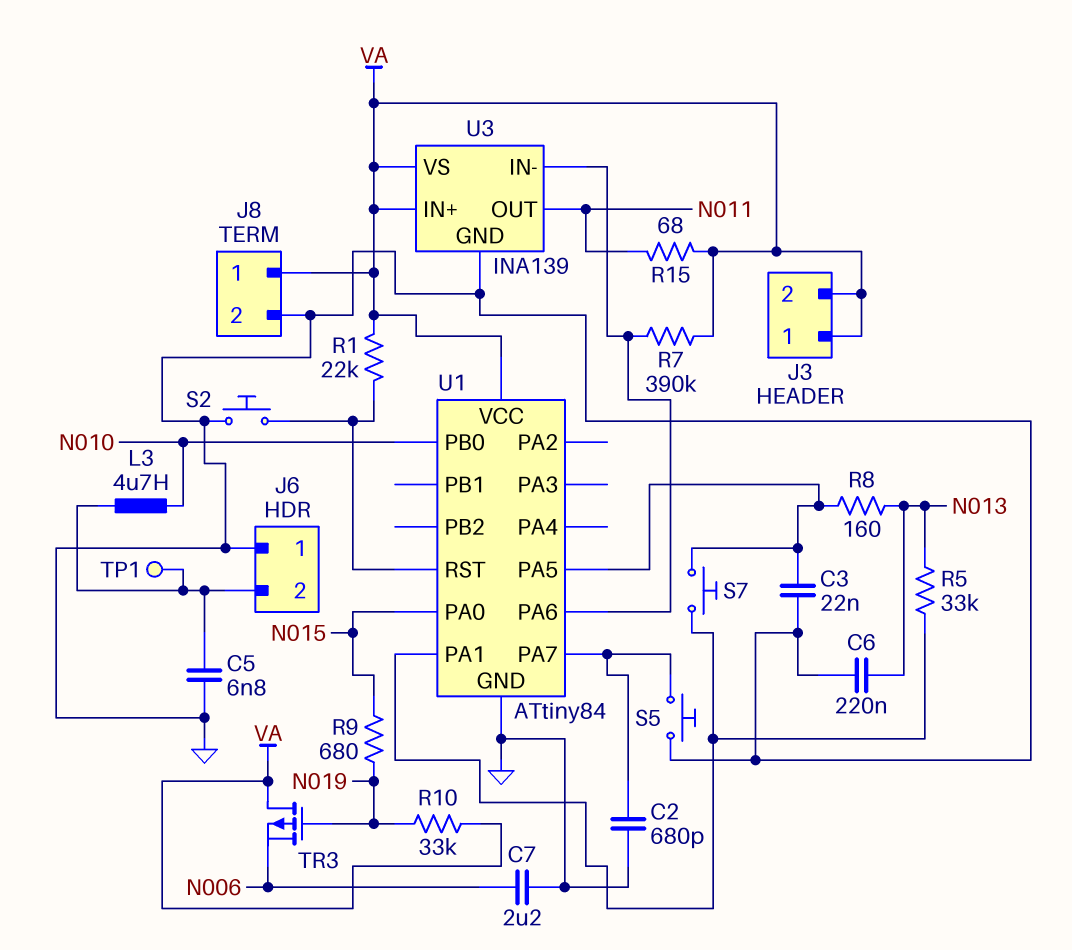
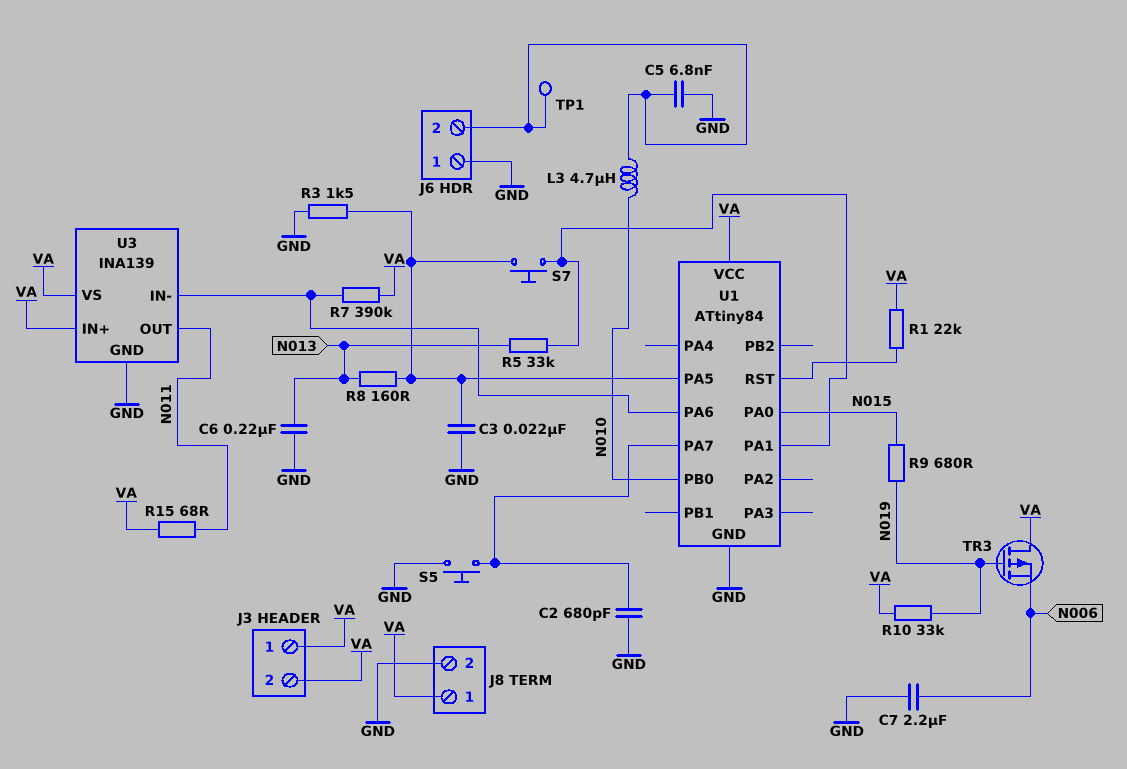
R3: none -> 1.5k (GND, U1/PA5)
S2: button (GND, U1/RST) -> none

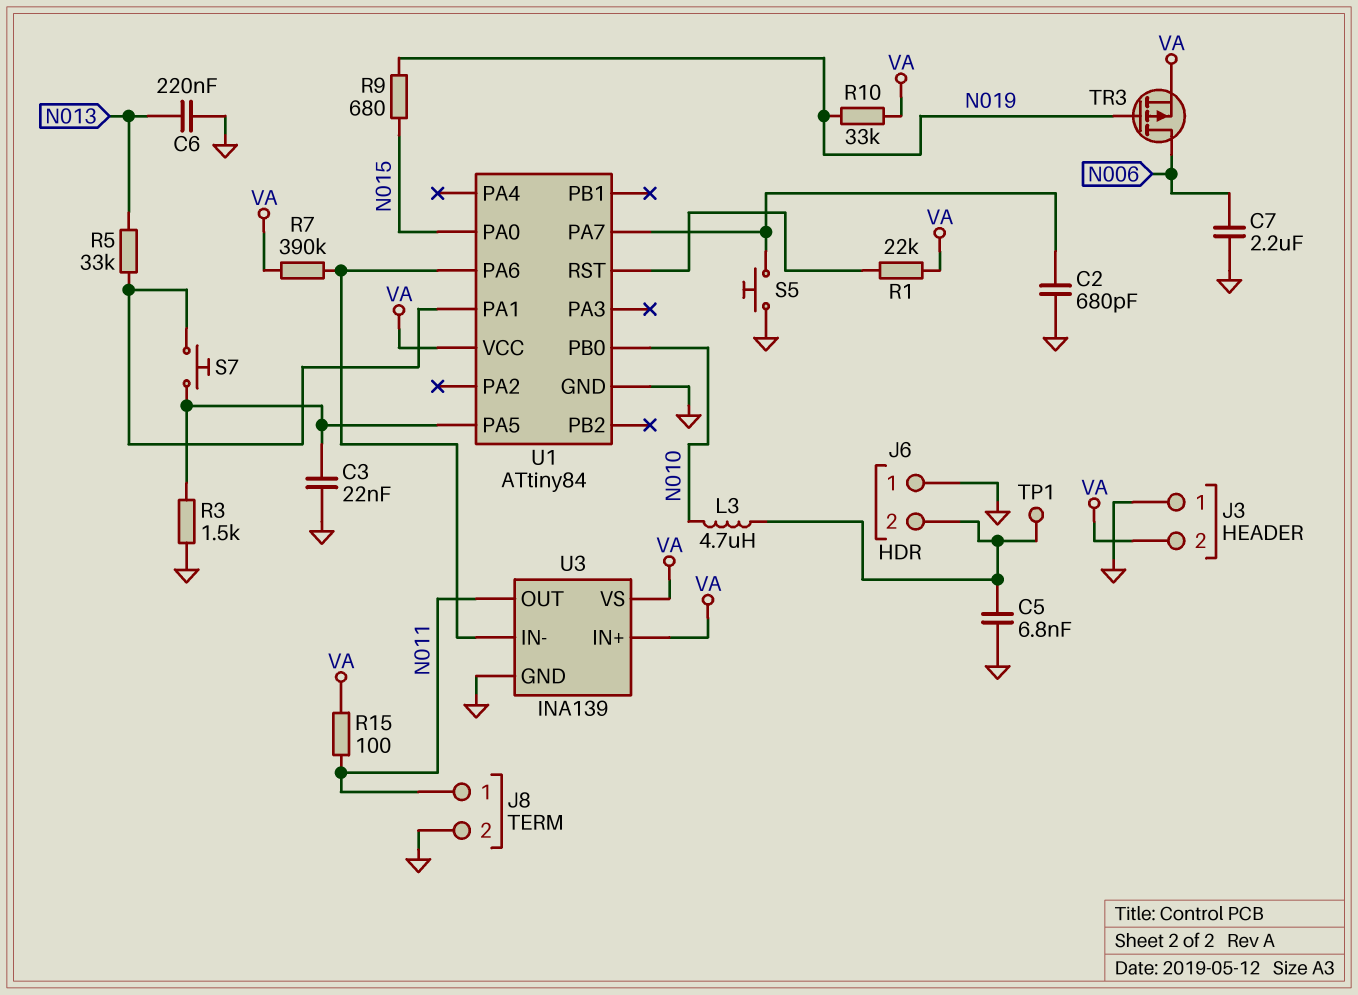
J3 pin 1: VA -> GND
J8 pin 1: VA -> N011
R8: 160 (N013, U1/PA5) -> none
R15: 68 (N011, VA) -> 100 (N011, VA)
TR3: PMOS (G N019, D VA, S N006) -> PMOS (G N019, D N006, S VA)

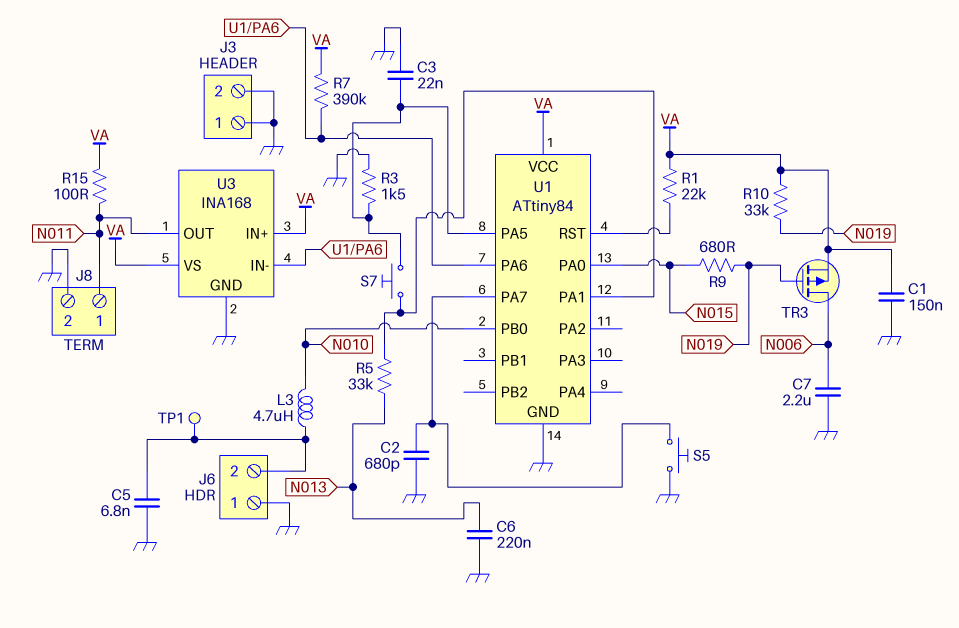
C1: none -> 150nF (GND, VA)
J3 pin 2: VA -> GND
U3: INA139 -> INA168

